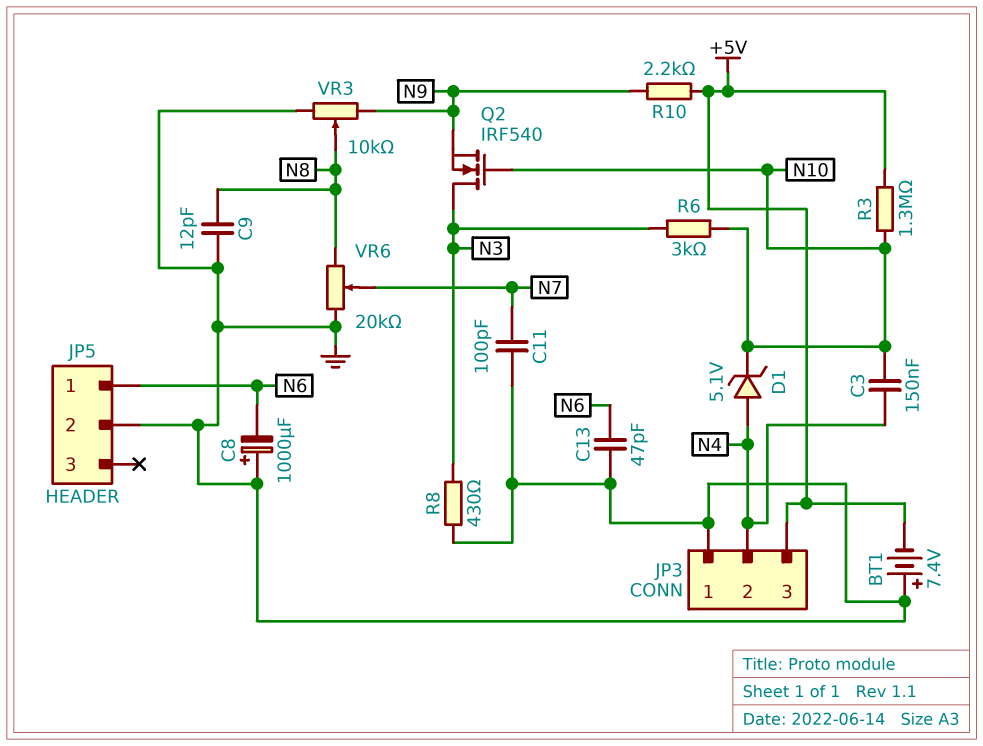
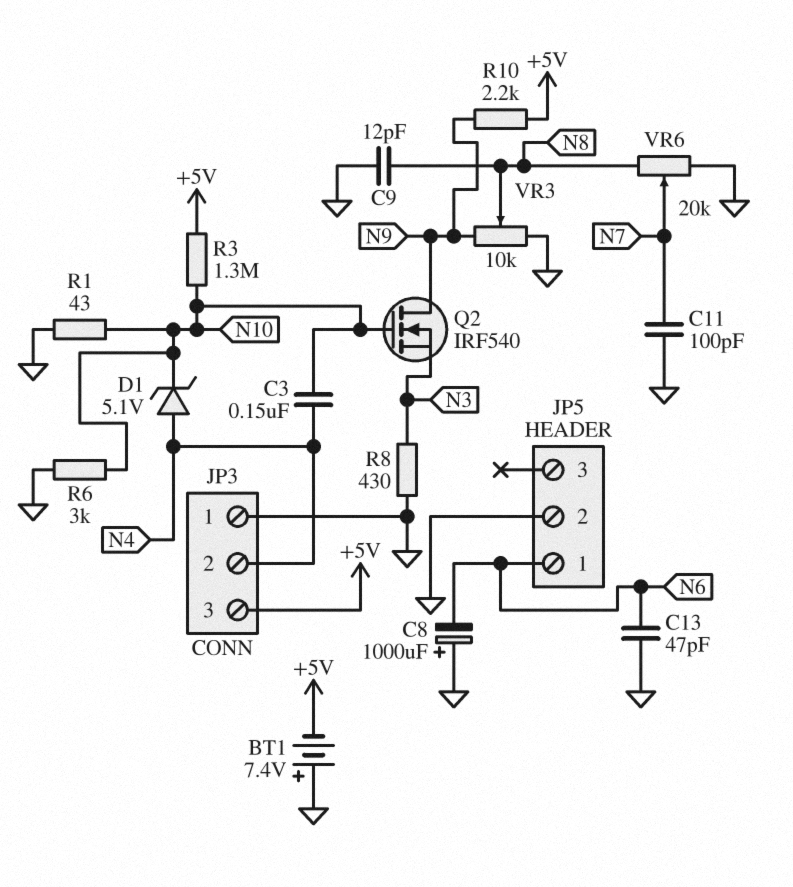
Q2: NMOS IRF540 (G N10, D N3, S N9) -> NMOS IRF540 (G N10, D N9, S N3)
R1: none -> 43 (GND, N10)
R6: 3k (N3, N10) -> 3k (GND, N10)

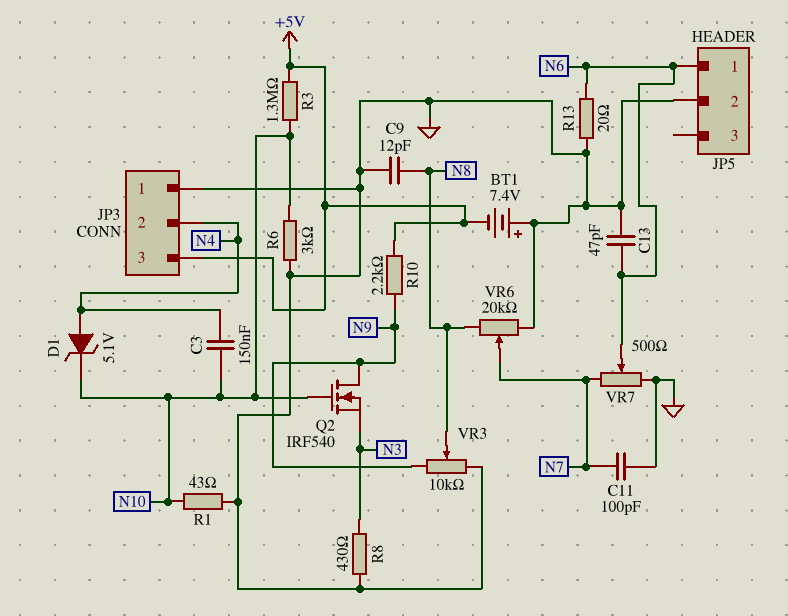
C8: 1000uF (plus GND, minus N6) -> none
R13: none -> 20 (GND, N6)
VR7: none -> 500 (GND, N7, wiper N6)

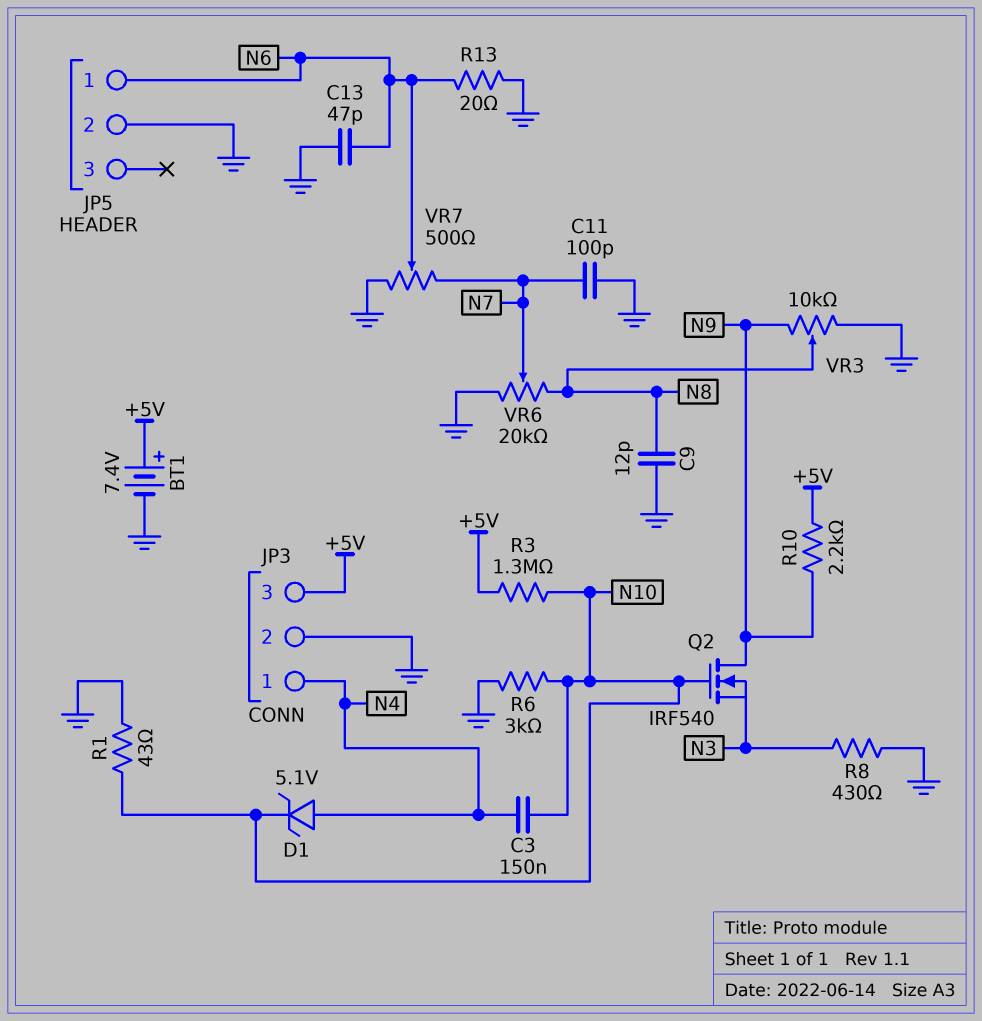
BT1: 7.4V (plus GND, minus +5V) -> 7.4V (plus +5V, minus GND)
JP3 pin 1: GND -> N4
JP3 pin 2: N4 -> GND

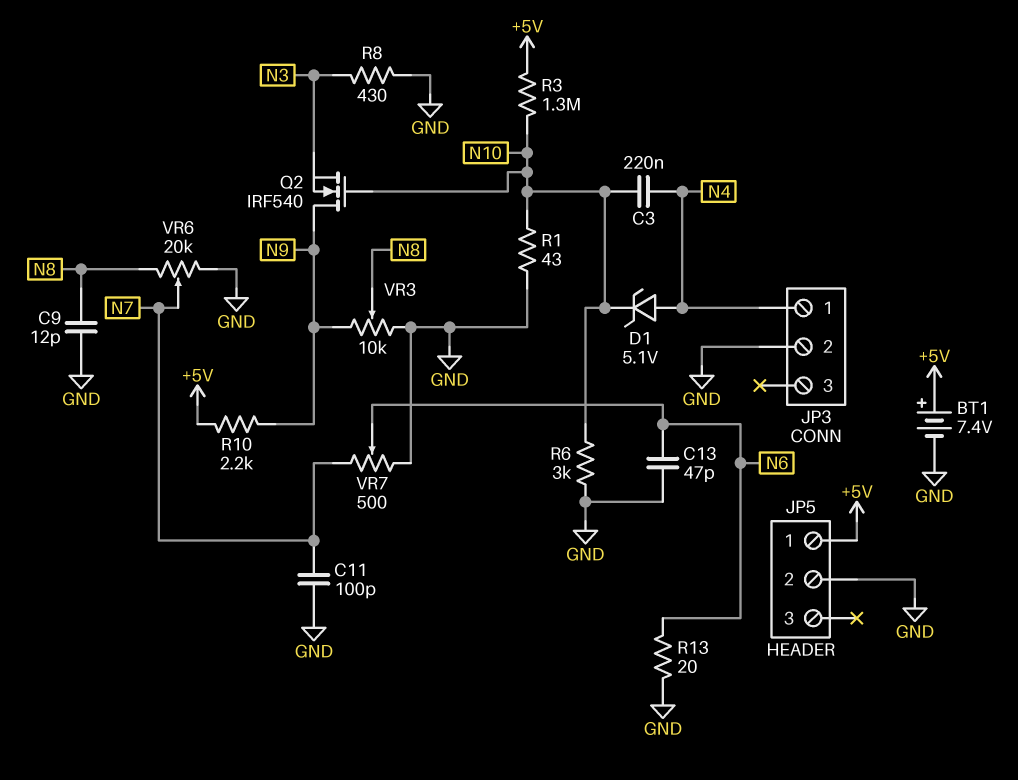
C3: 150nF (N4, N10) -> 220nF (N4, N10)
JP3 pin 3: +5V -> none
JP5 pin 1: N6 -> +5V

